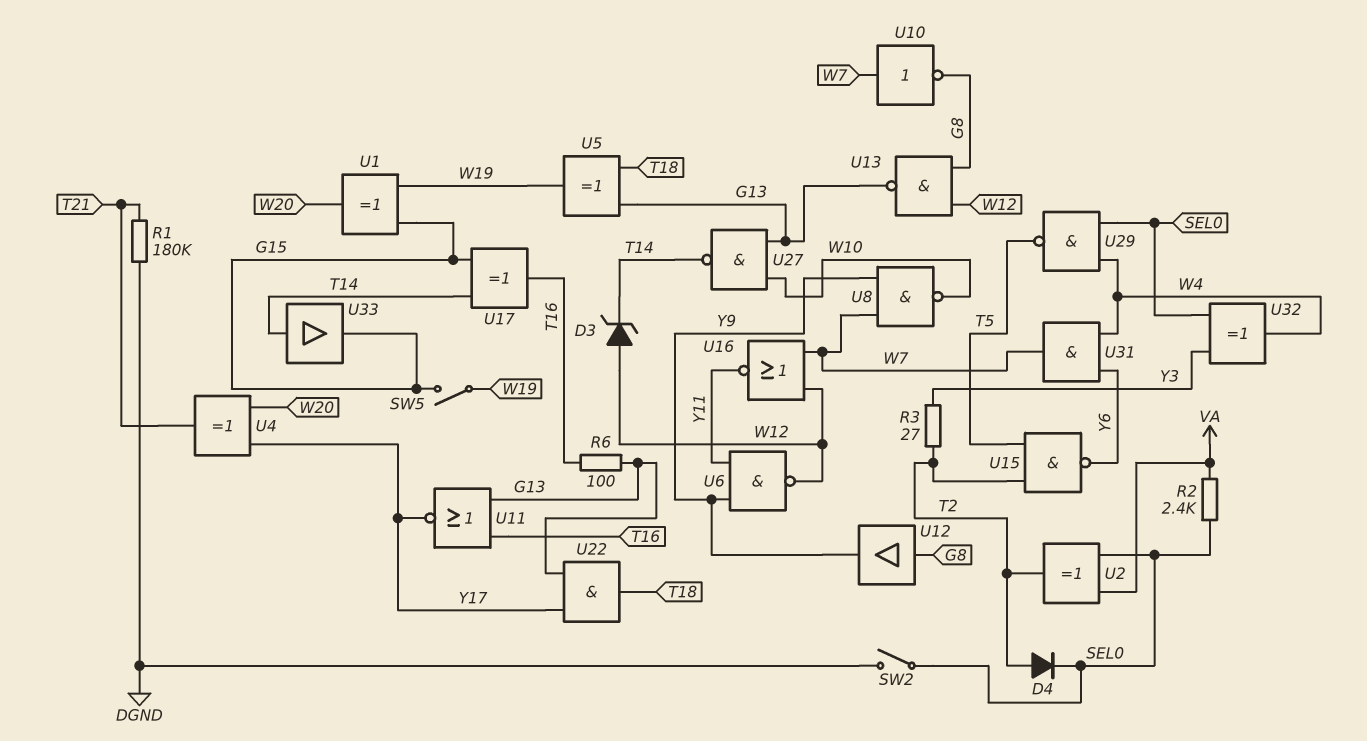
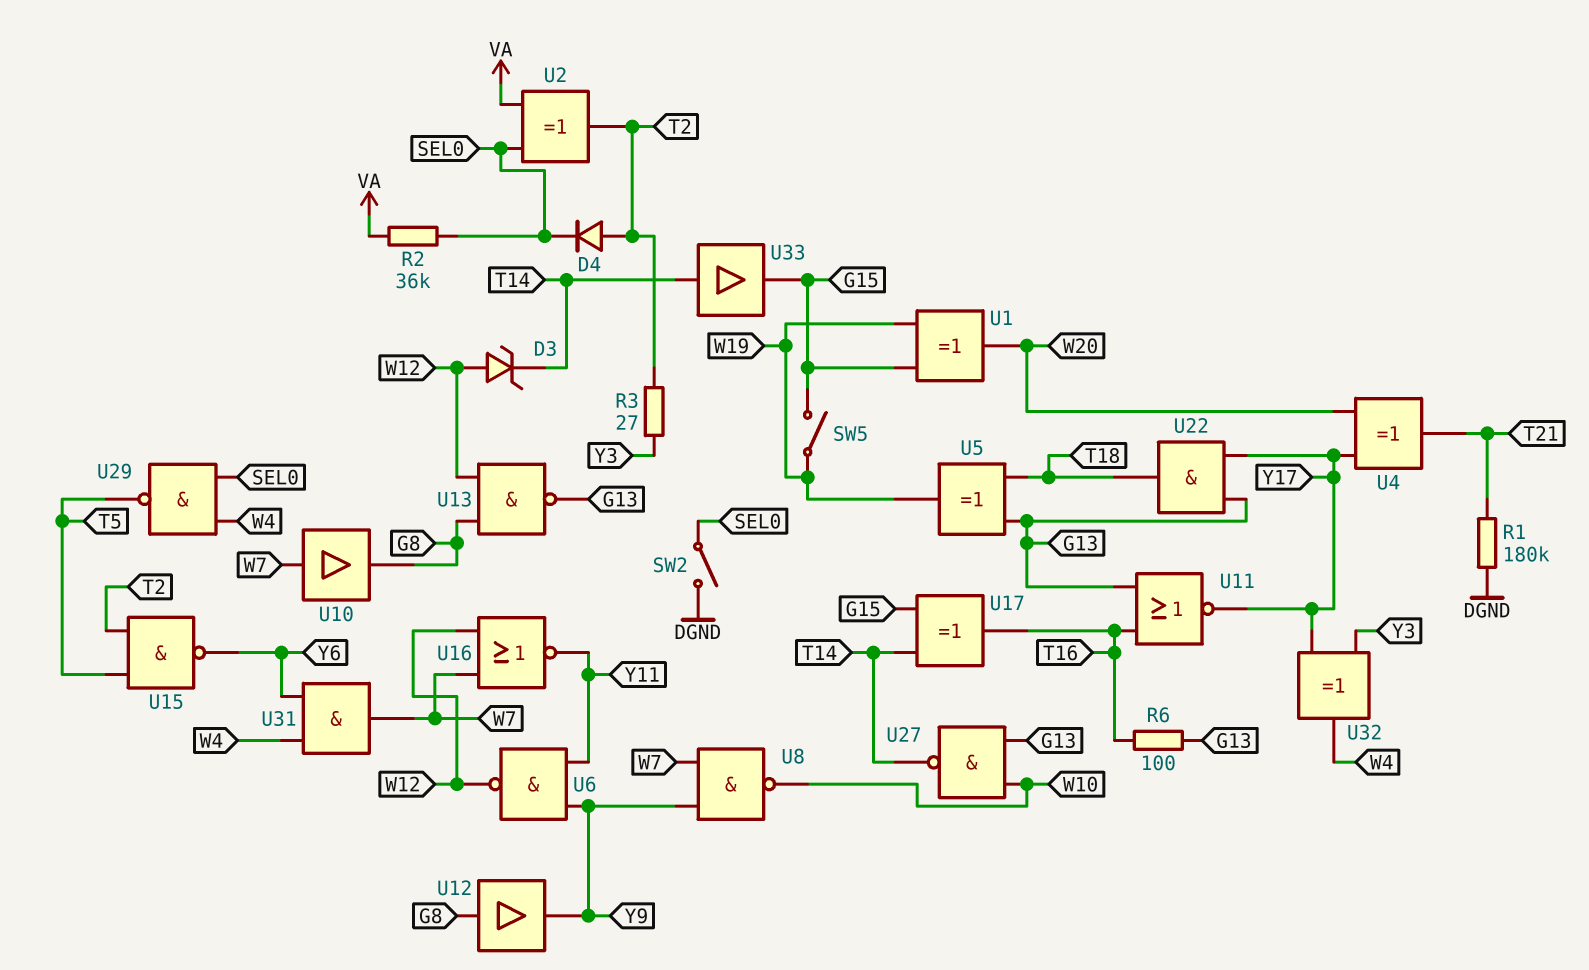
R2: 2.4k (SEL0, VA) -> 36k (SEL0, VA)
U10: NOT (in W7, out G8) -> buffer (in W7, out G8)
U32: XOR (in SEL0, in Y3, out W4) -> XOR (in Y3, in Y17, out W4)

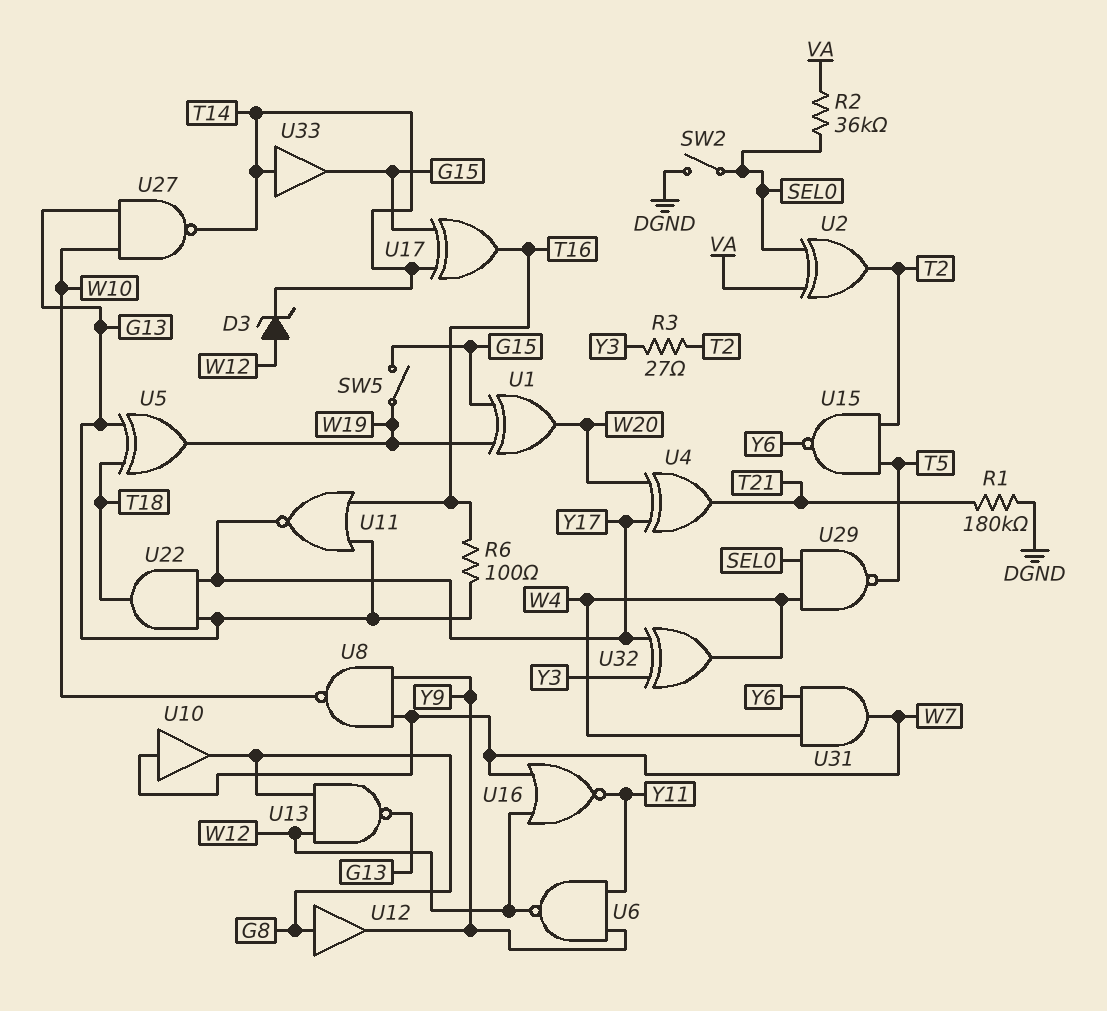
D4: diode (A T2, K SEL0) -> none

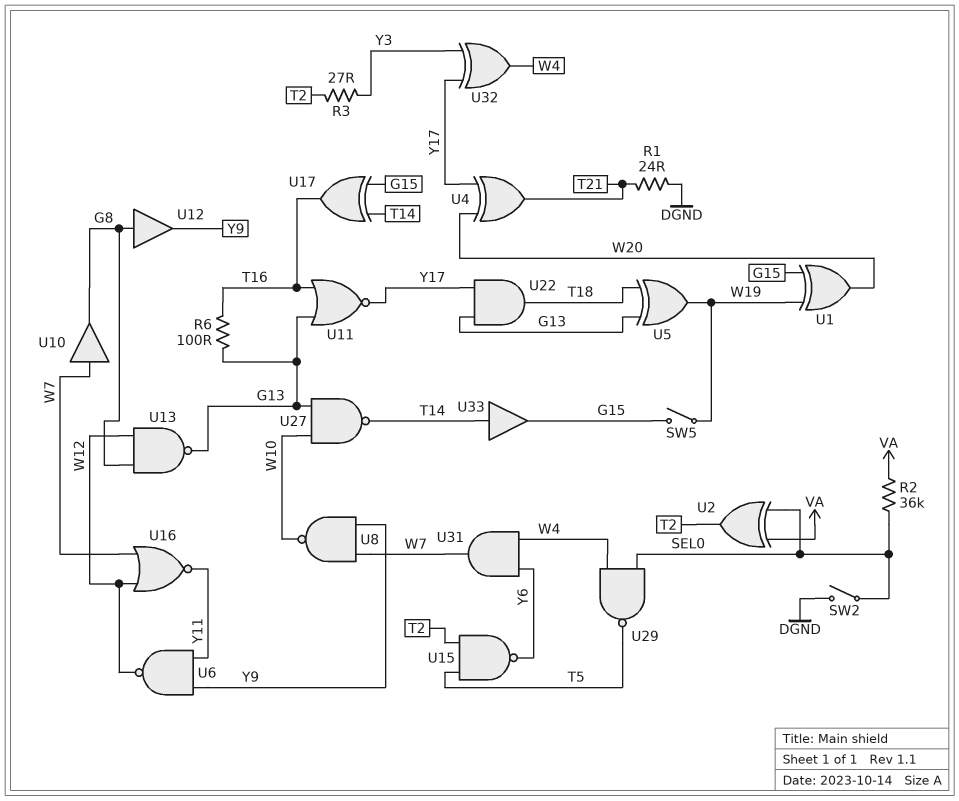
D3: zener (A W12, K T14) -> none
R1: 180k (DGND, T21) -> 24 (DGND, T21)

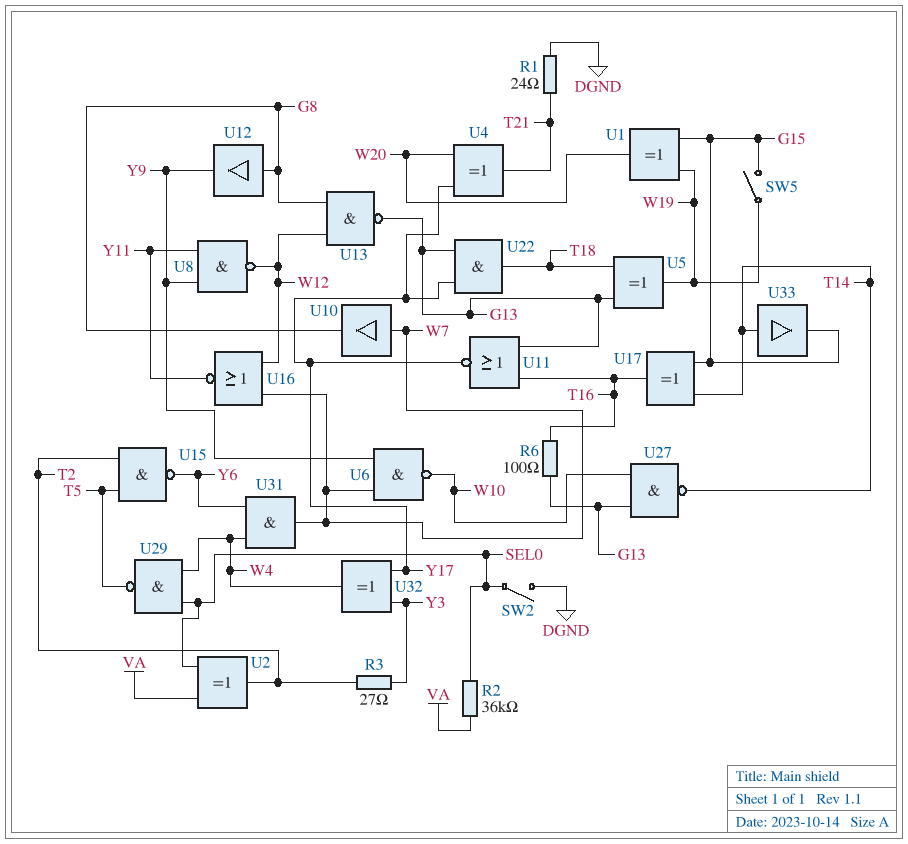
U6: NAND (in Y9, in Y11, out W12) -> NAND (in W7, in Y9, out W10)
U8: NAND (in W7, in Y9, out W10) -> NAND (in Y9, in Y11, out W12)

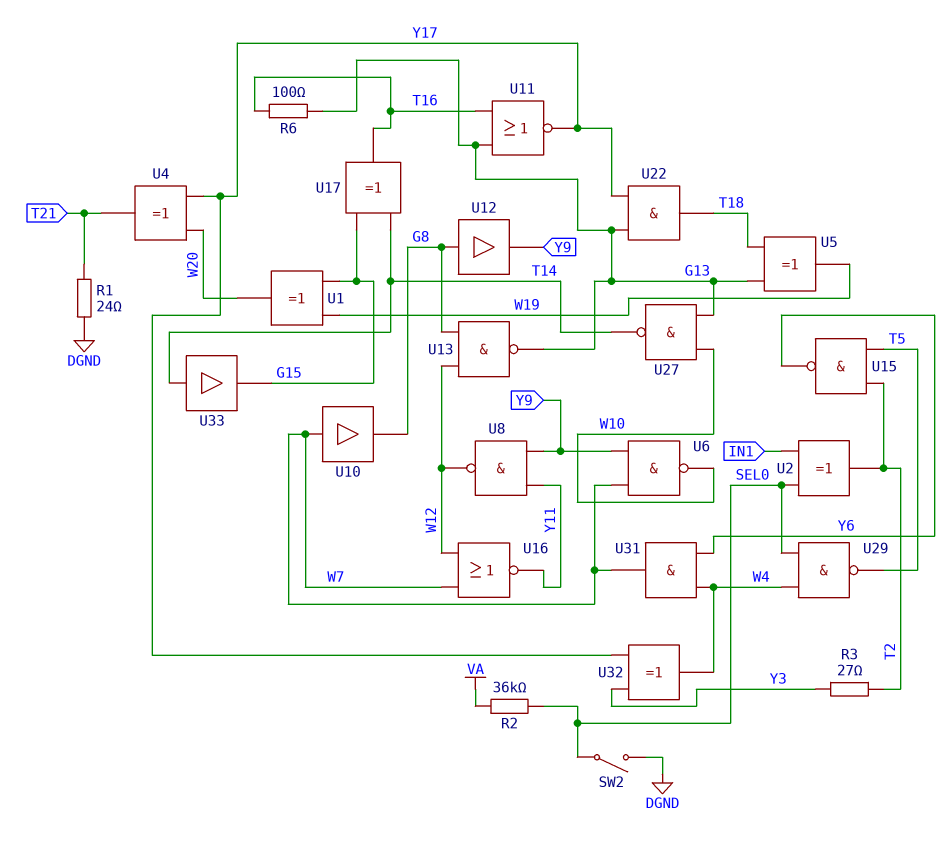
SW5: switch (G15, W19) -> none
U2: XOR (in SEL0, in VA, out T2) -> XOR (in IN1, in SEL0, out T2)

